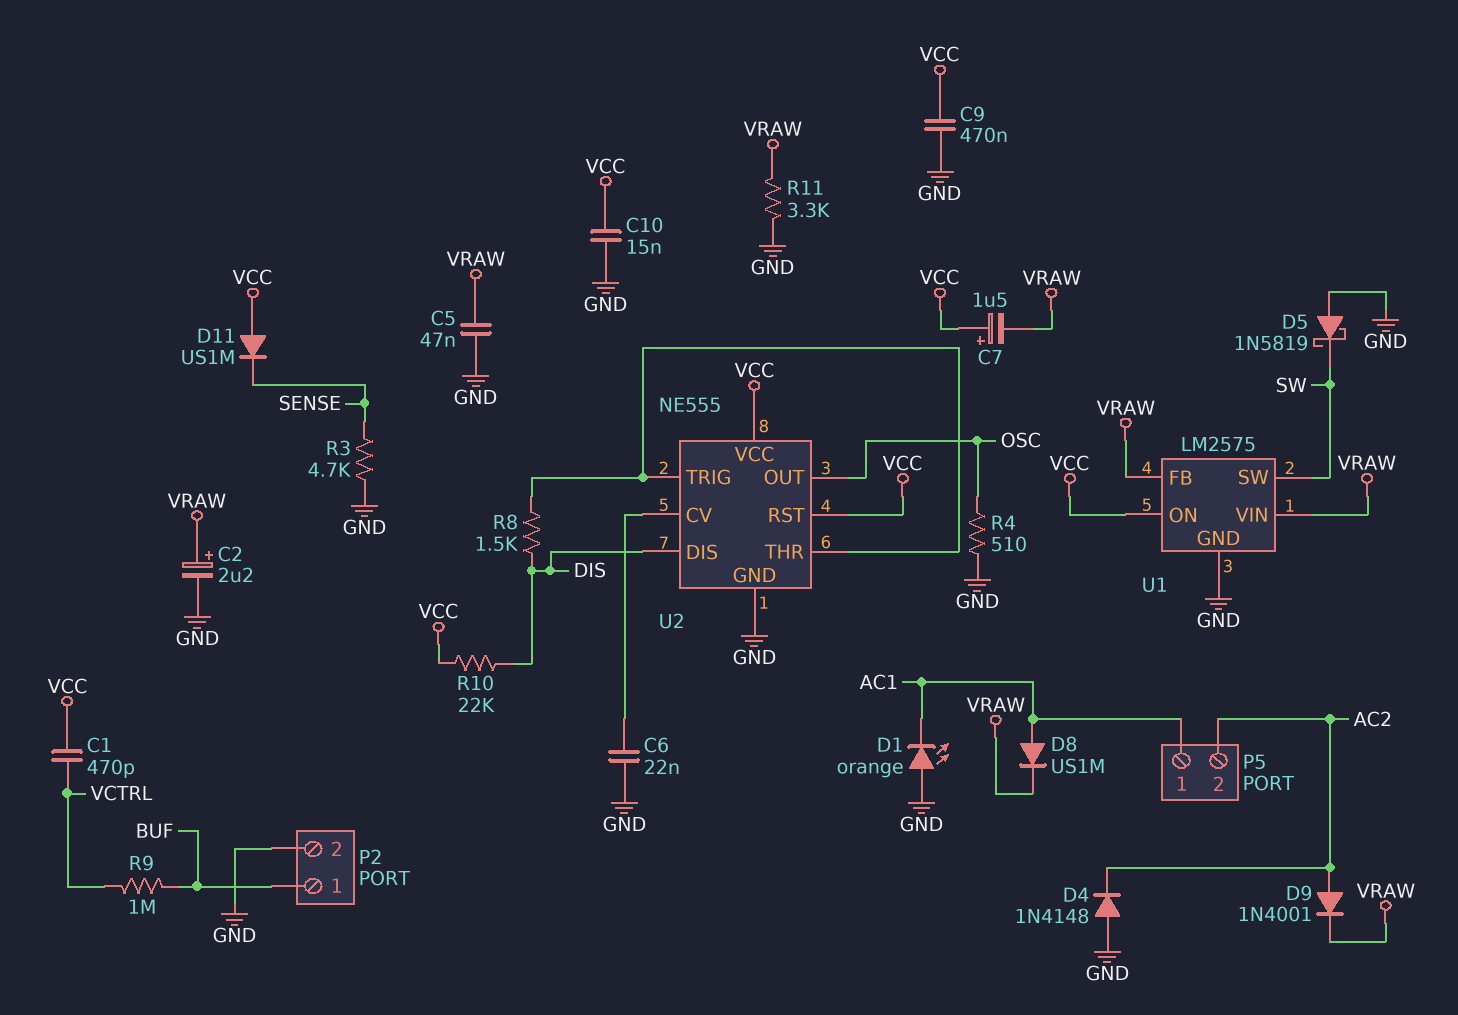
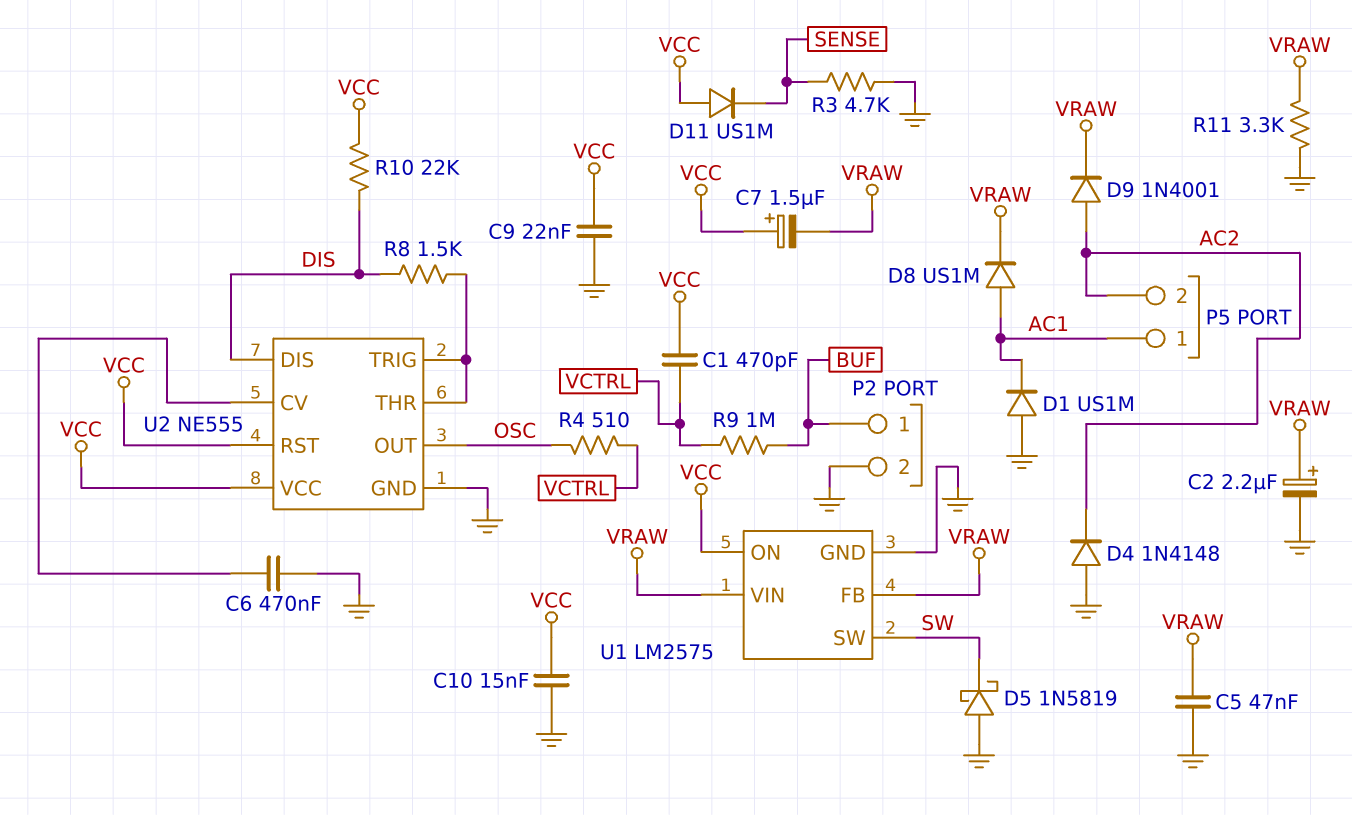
C6: 22nF (GND, U2/CV) -> 470nF (GND, U2/CV)
C9: 470nF (GND, VCC) -> 22nF (GND, VCC)
D1: LED orange (A GND, K AC1) -> diode US1M (A GND, K AC1)
R4: 510 (GND, OSC) -> 510 (OSC, VCTRL)

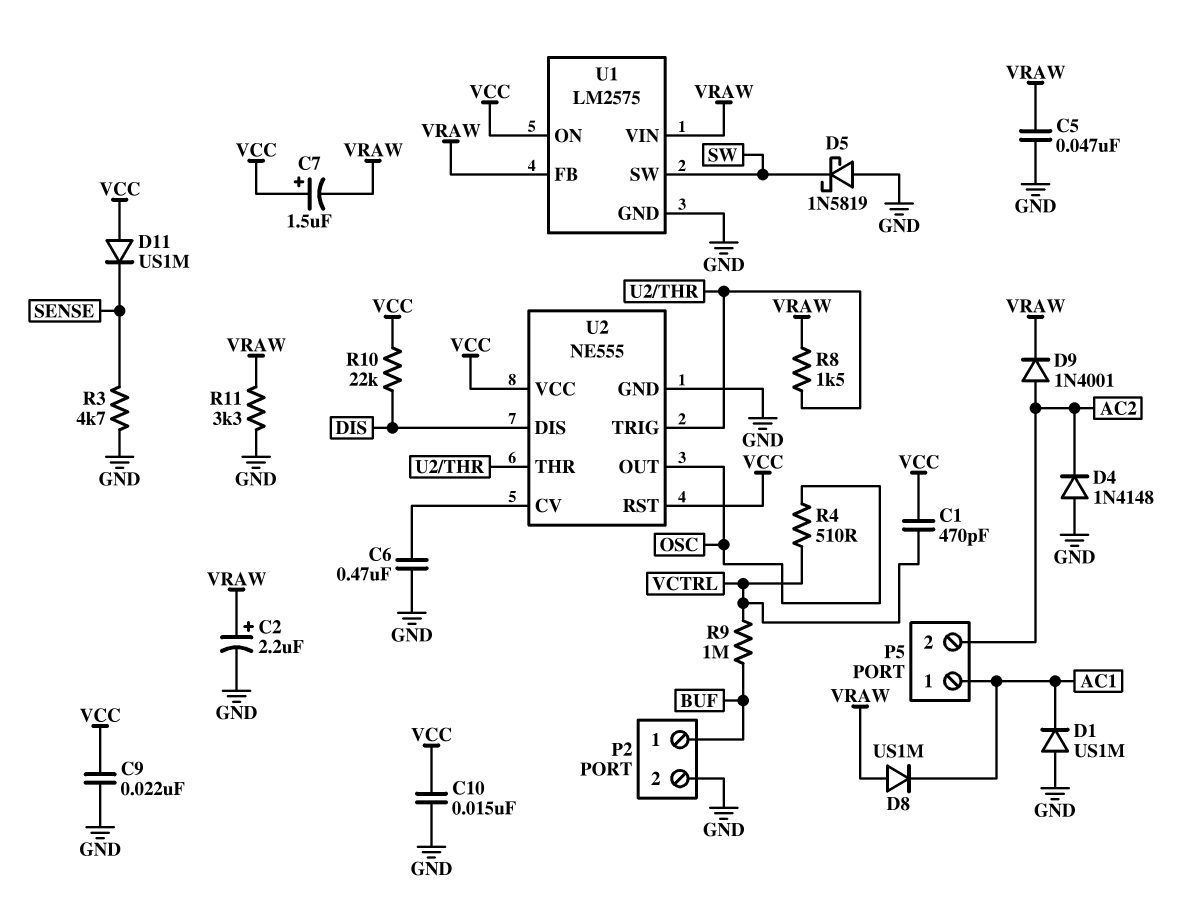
D8: diode US1M (A AC1, K VRAW) -> diode US1M (A VRAW, K AC1)
R8: 1.5k (DIS, U2/THR) -> 1.5k (U2/THR, VRAW)

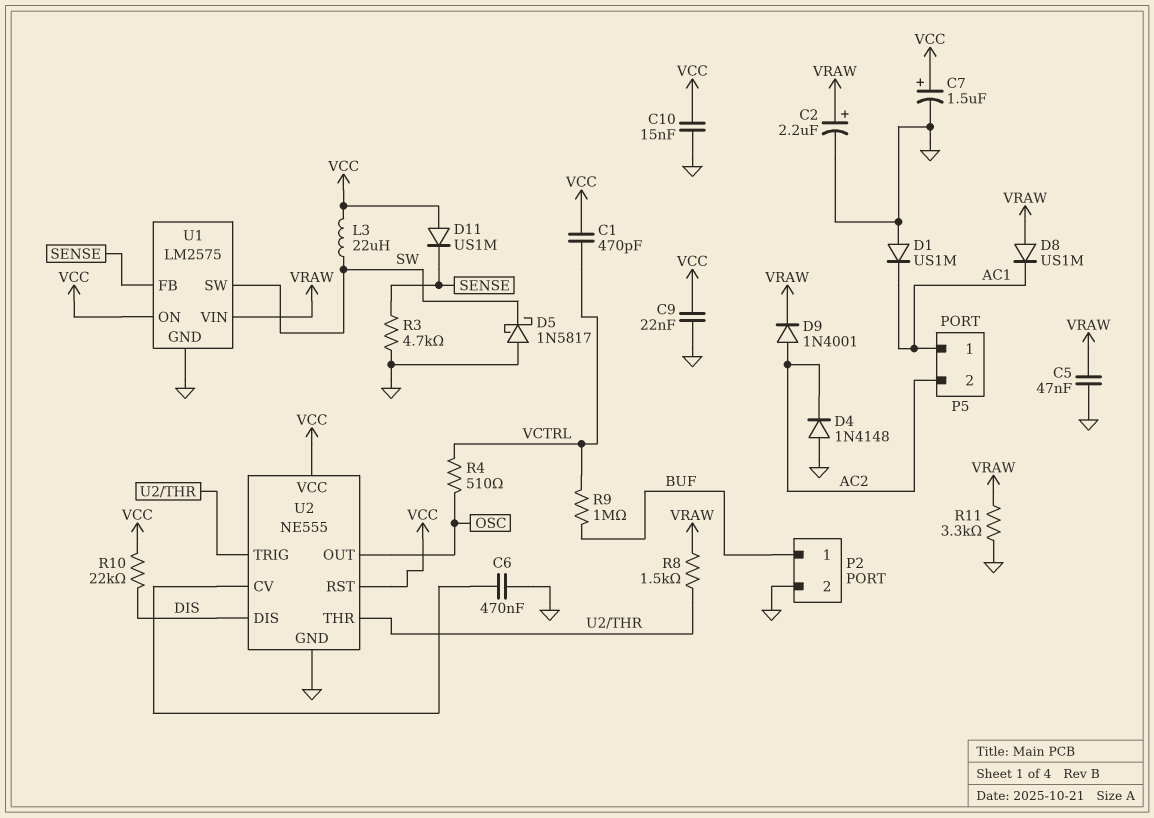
C7: 1.5uF (plus VCC, minus VRAW) -> 1.5uF (plus VCC, minus GND)
D5: schottky 1N5819 (A GND, K SW) -> schottky 1N5817 (A GND, K SW)
L3: none -> 22uH (SW, VCC)
U1 pin FB: VRAW -> SENSE

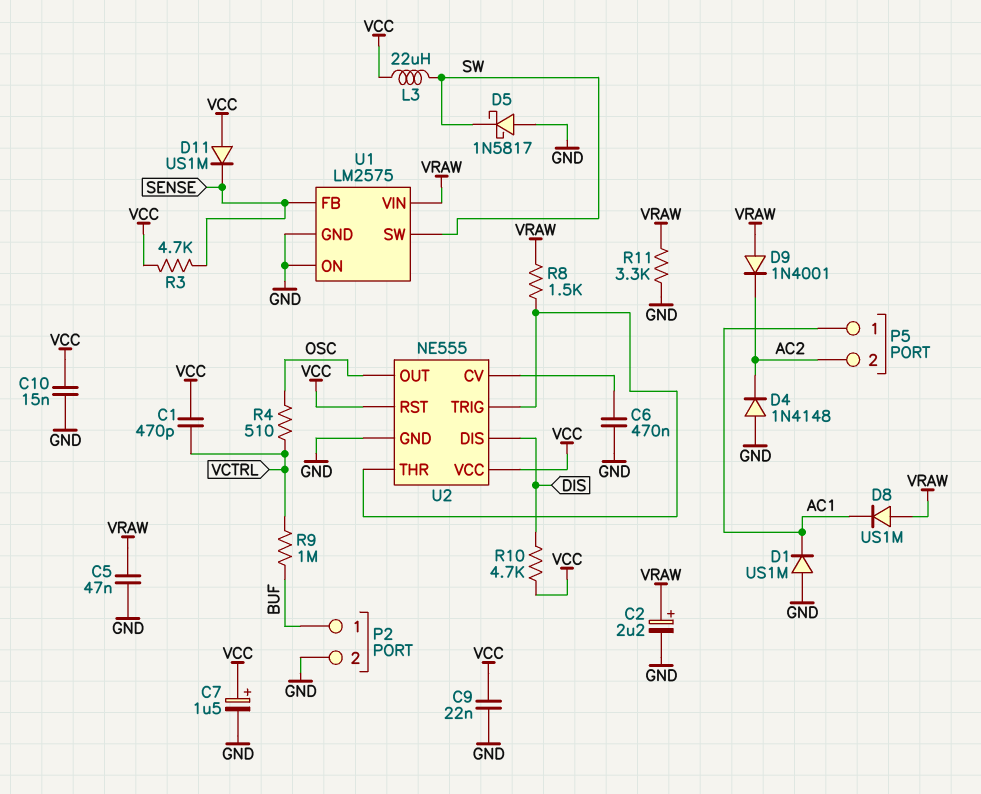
D9: diode 1N4001 (A AC2, K VRAW) -> diode 1N4001 (A VRAW, K AC2)
R3: 4.7k (GND, SENSE) -> 4.7k (SENSE, VCC)
R10: 22k (DIS, VCC) -> 4.7k (DIS, VCC)
U1 pin ON: VCC -> GND

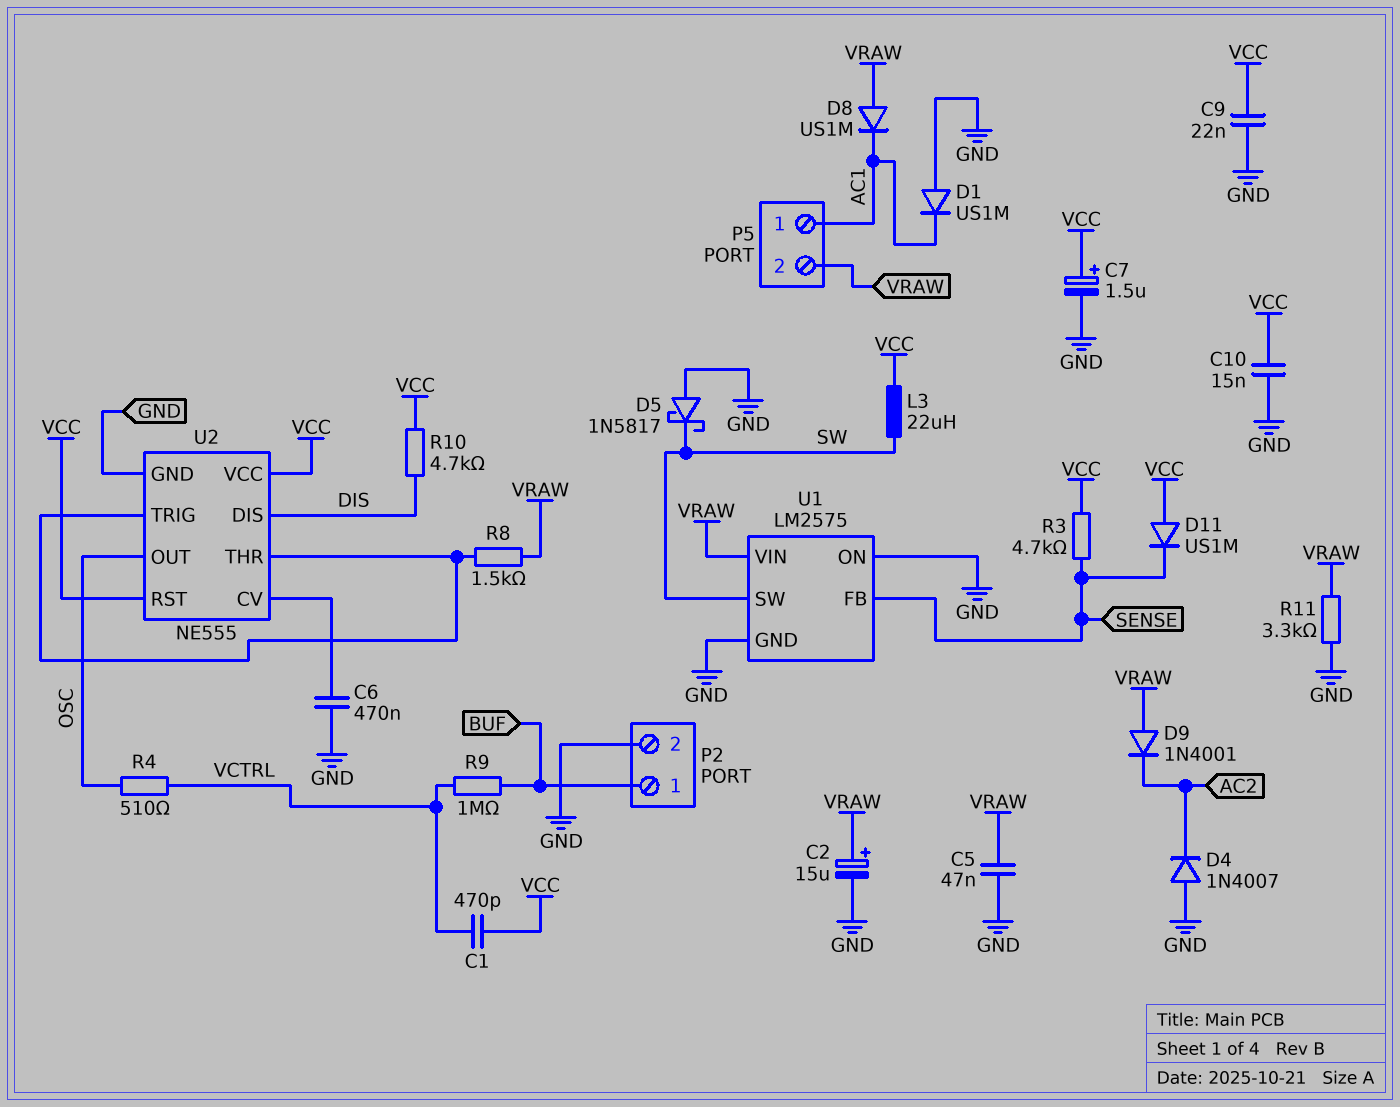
C2: 2.2uF (plus VRAW, minus GND) -> 15uF (plus VRAW, minus GND)
D4: diode 1N4148 (A GND, K AC2) -> diode 1N4007 (A GND, K AC2)
P5 pin 2: AC2 -> VRAW

